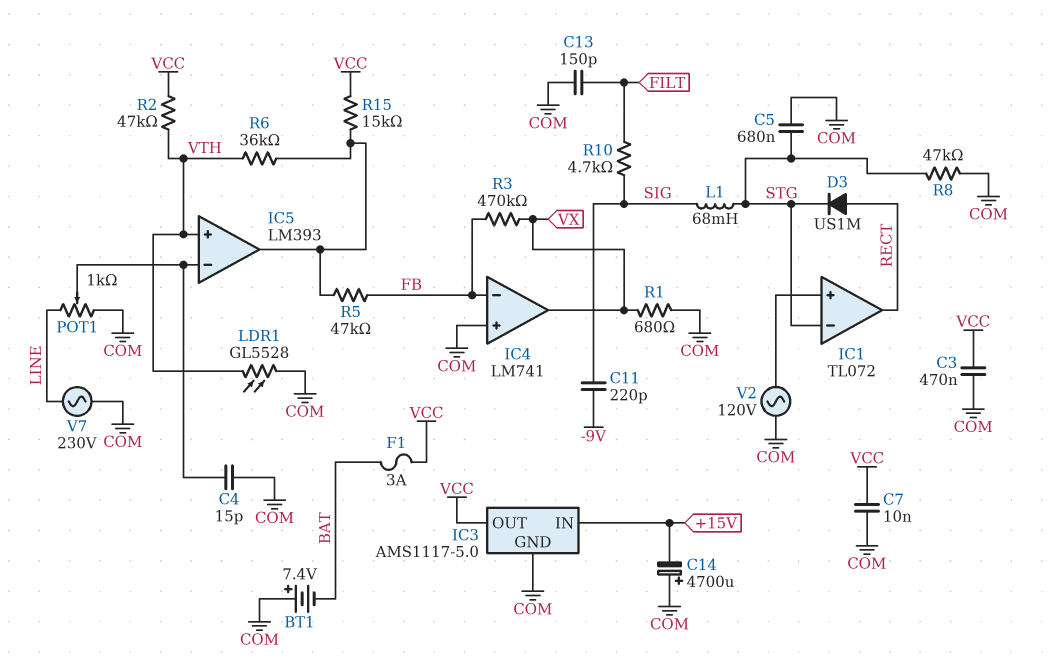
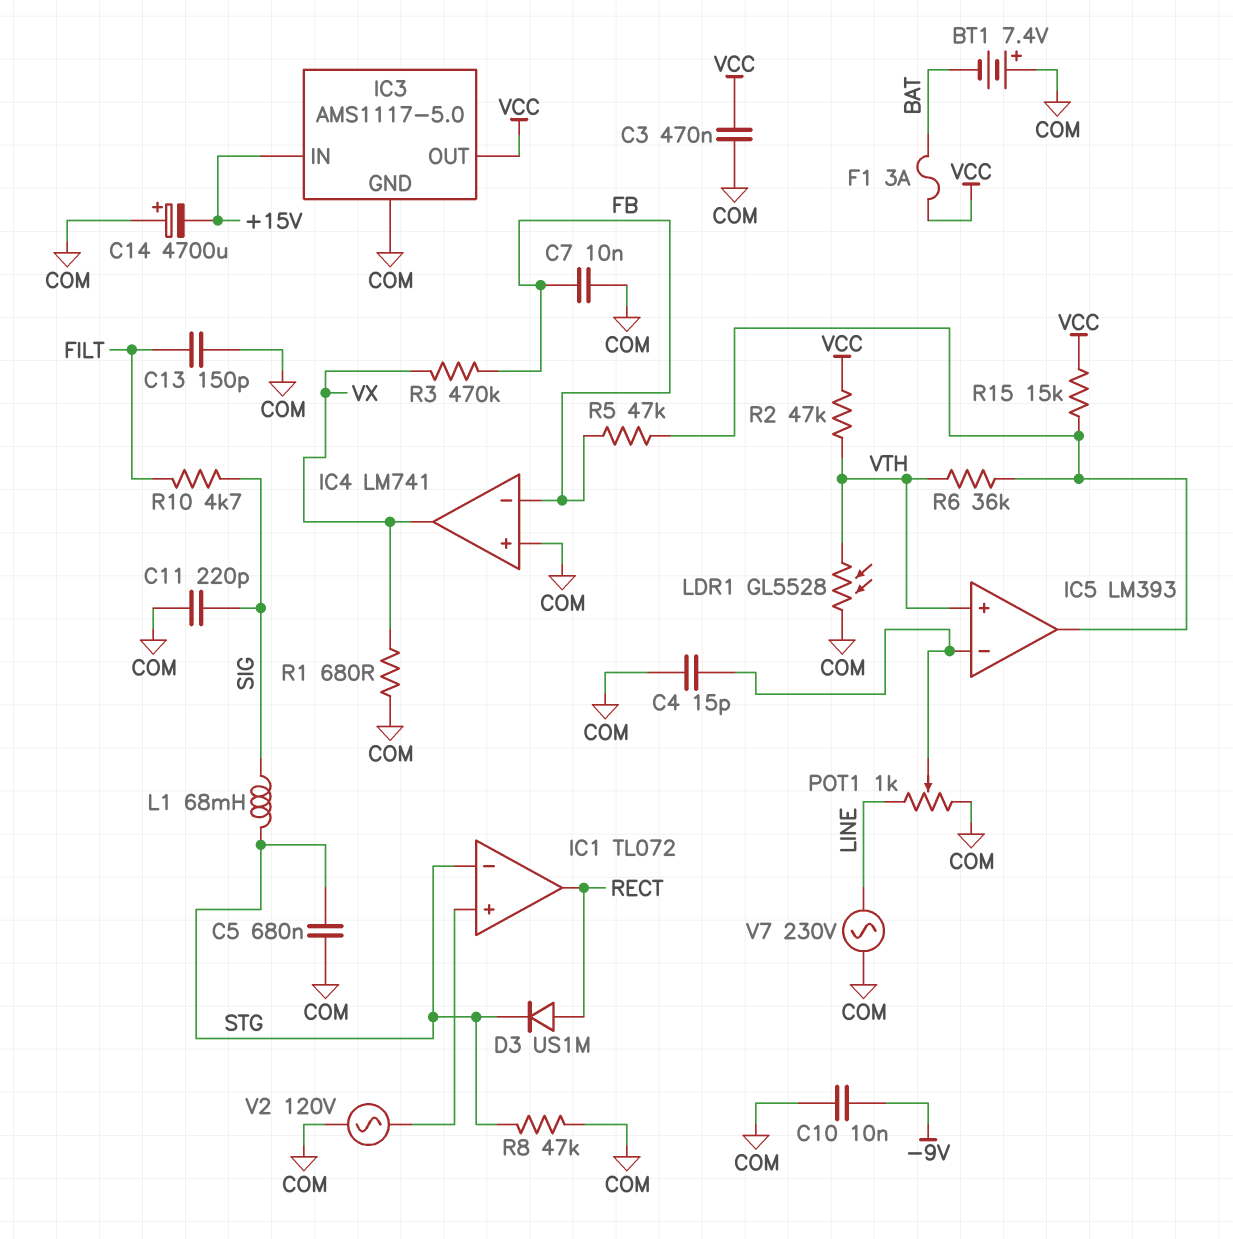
C7: 10nF (COM, VCC) -> 10nF (COM, FB)
C10: none -> 10nF (-9V, COM)
C11: 220pF (-9V, SIG) -> 220pF (COM, SIG)

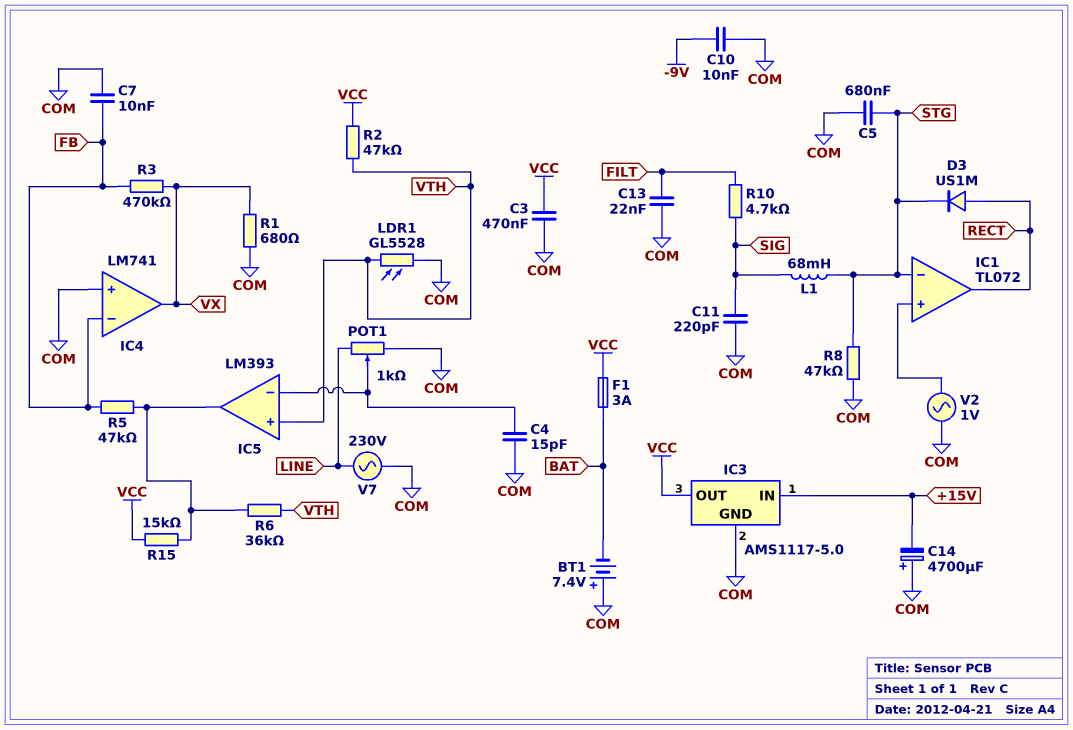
C13: 150pF (COM, FILT) -> 22nF (COM, FILT)
V2: AC 120V (COM, IC1/in+) -> AC 1V (COM, IC1/in+)

